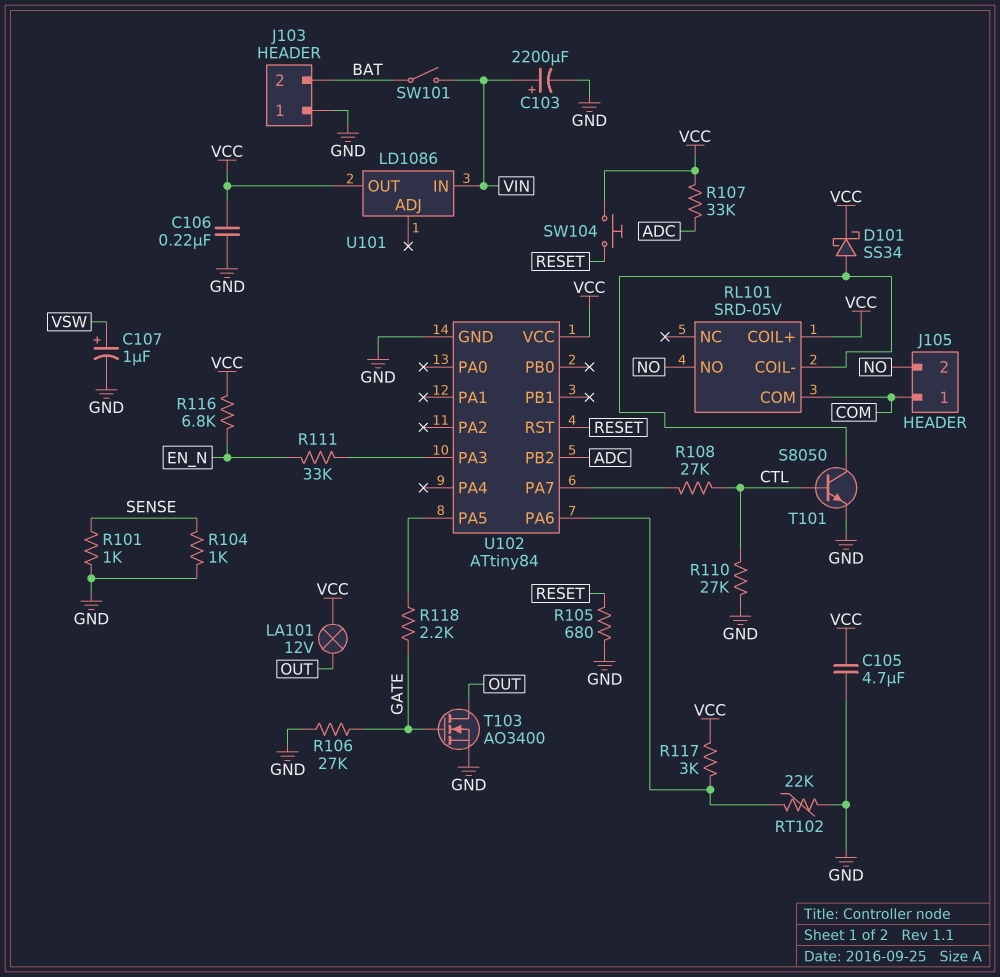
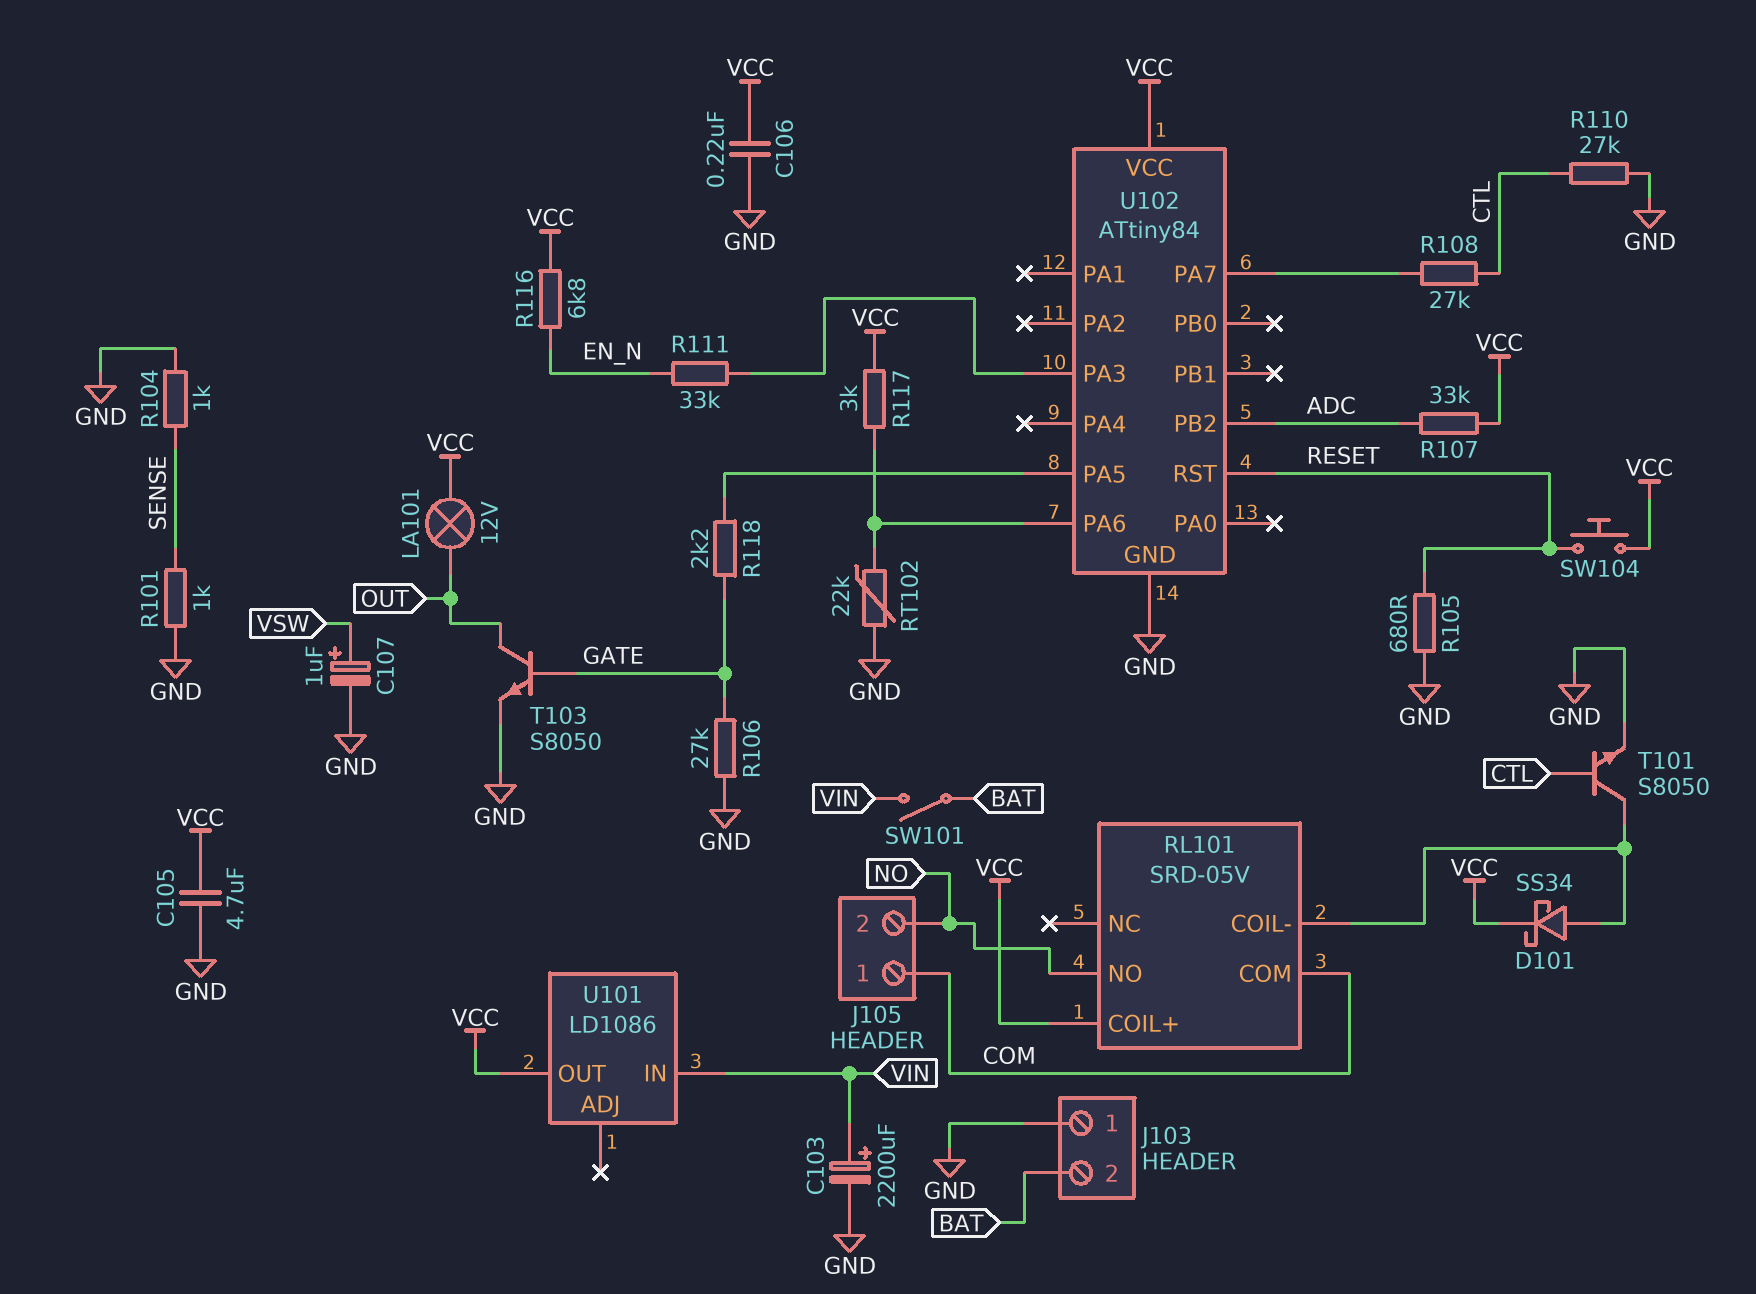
T103: NMOS AO3400 (G GATE, D OUT, S GND) -> NPN S8050 (B GATE, C OUT, E GND)

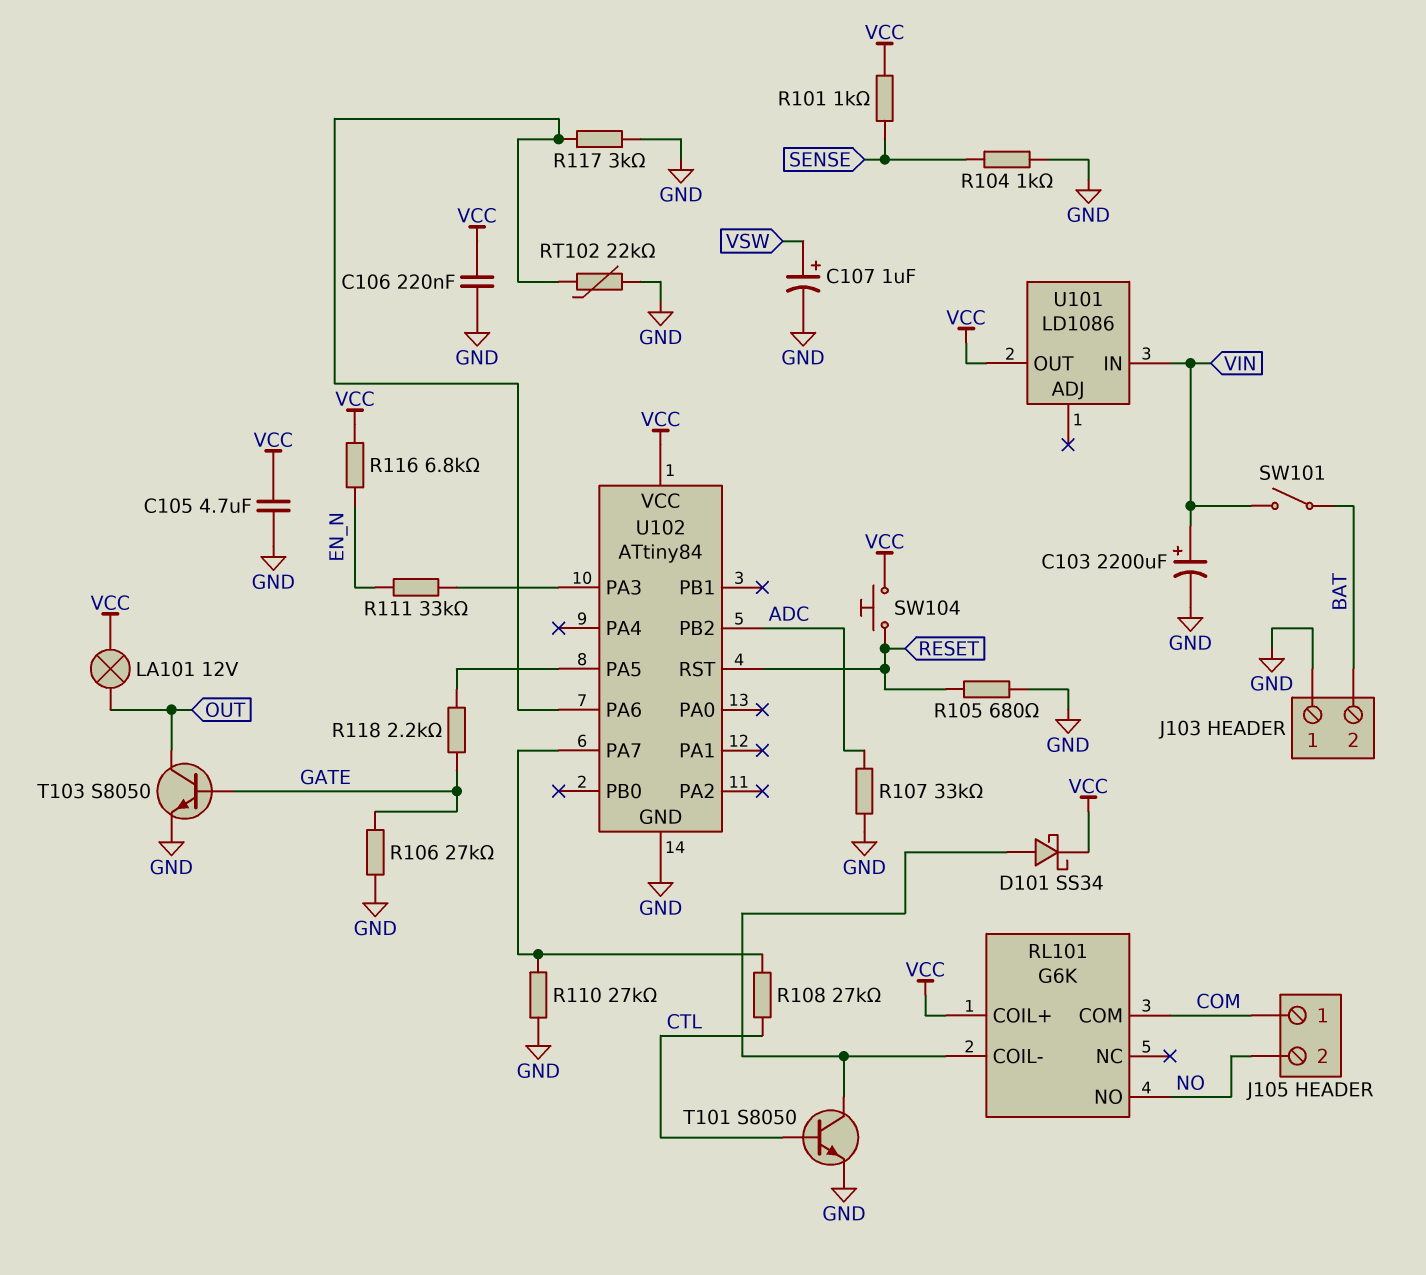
R101: 1k (GND, SENSE) -> 1k (SENSE, VCC)
R107: 33k (ADC, VCC) -> 33k (ADC, GND)
R110: 27k (CTL, GND) -> 27k (GND, U102/PA7)
R117: 3k (U102/PA6, VCC) -> 3k (GND, U102/PA6)
RL101: SRD-05V -> G6K

